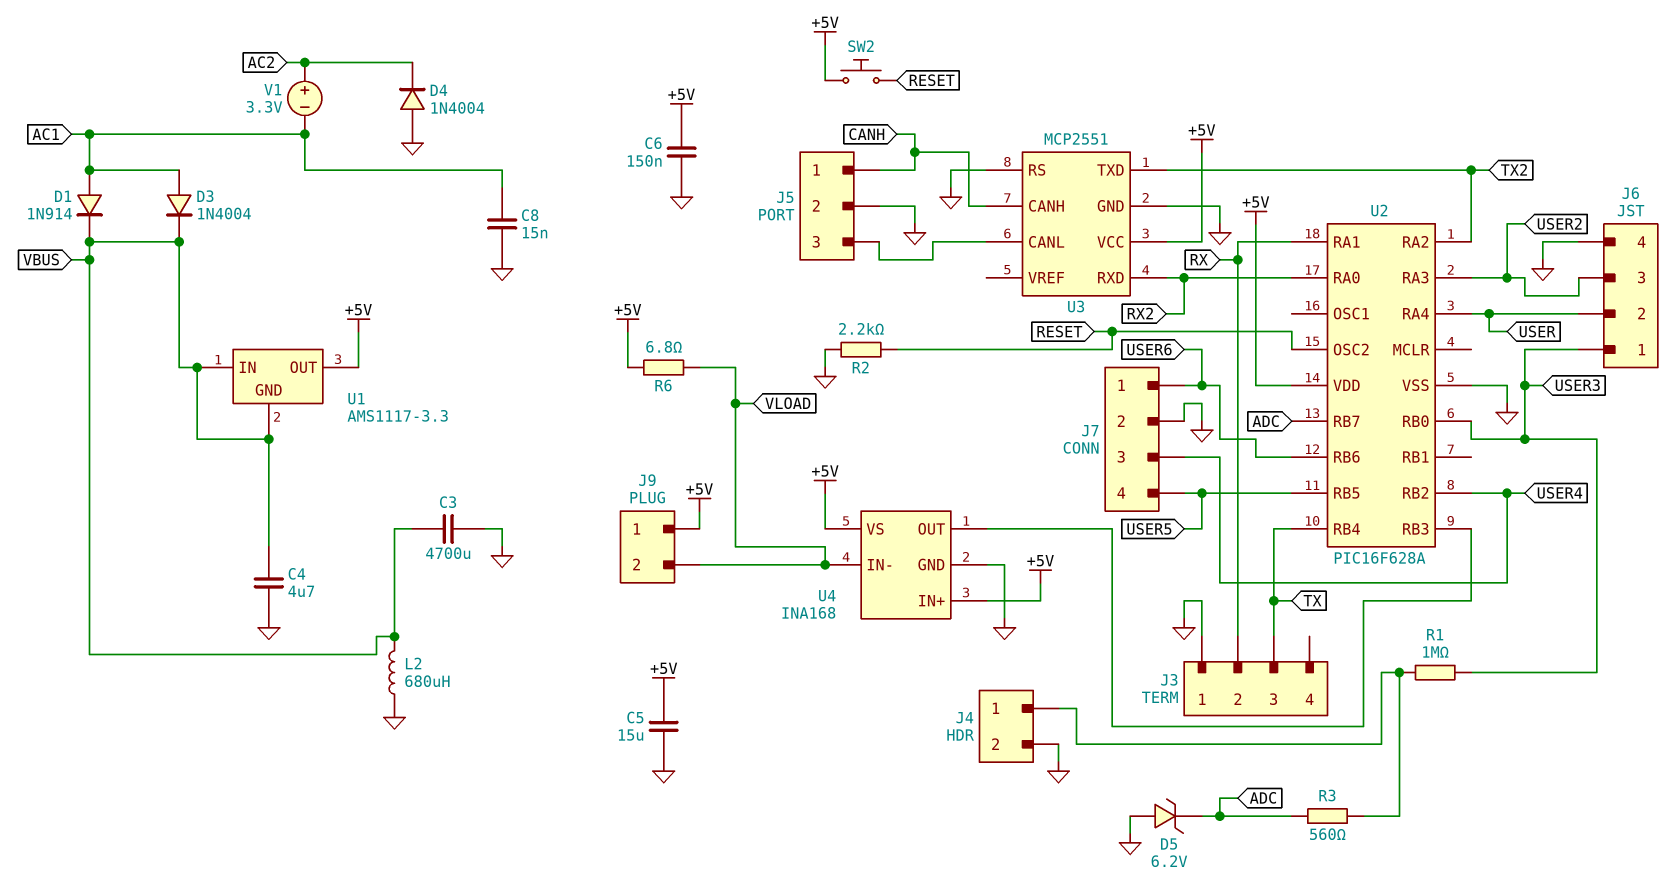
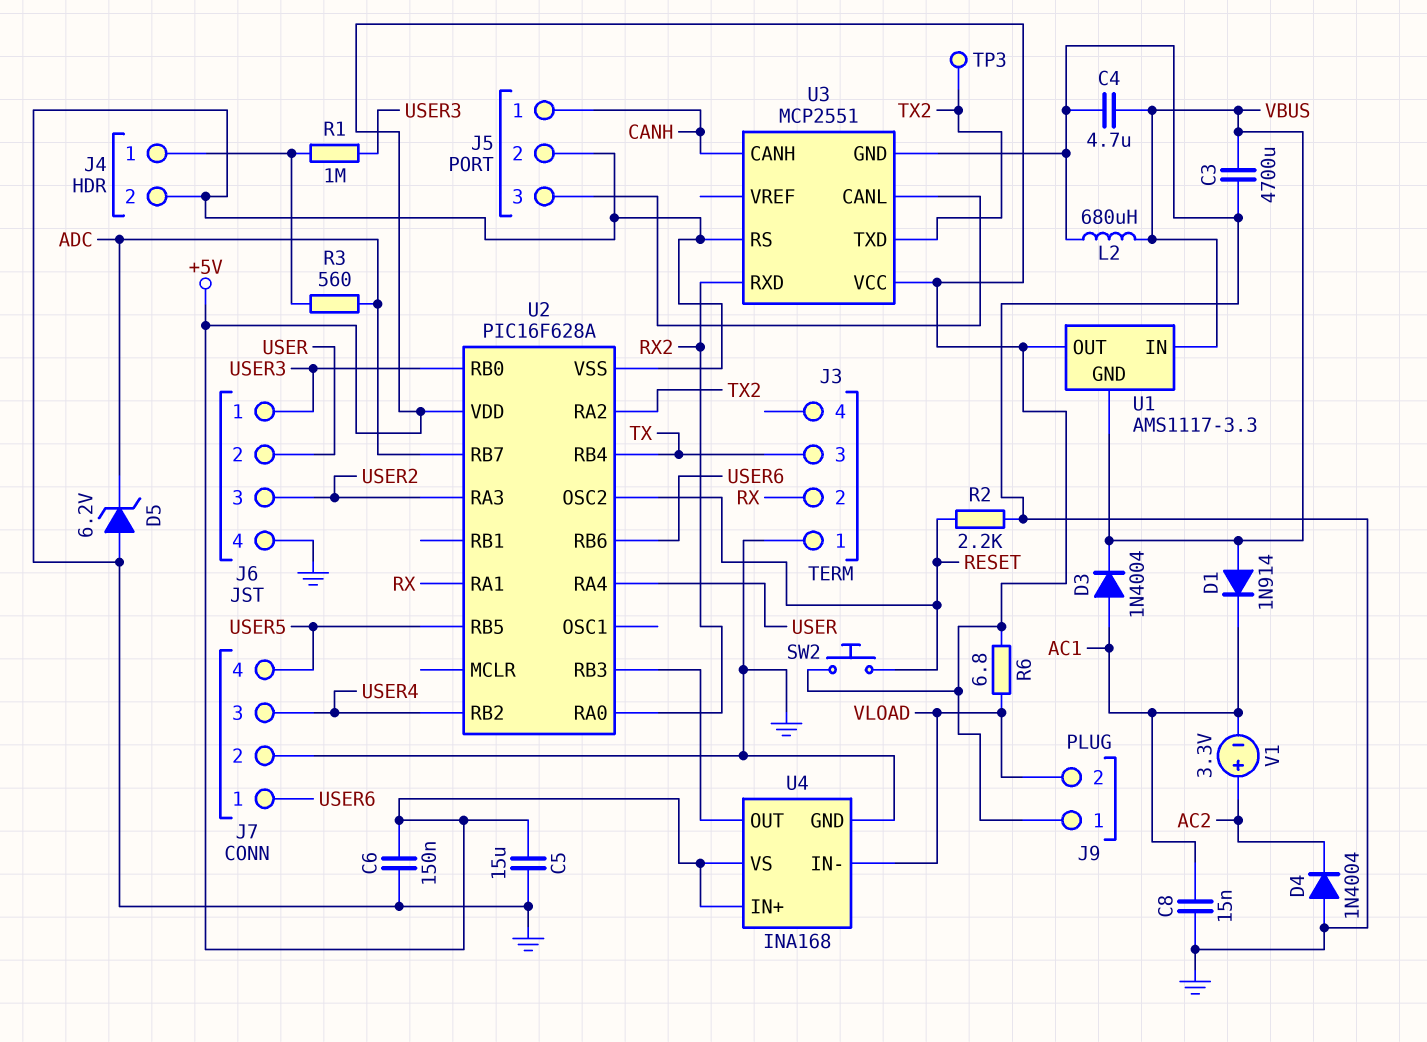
D1: diode 1N914 (A AC1, K VBUS) -> diode 1N914 (A VBUS, K AC1)
TP3: none -> test point (TX2)

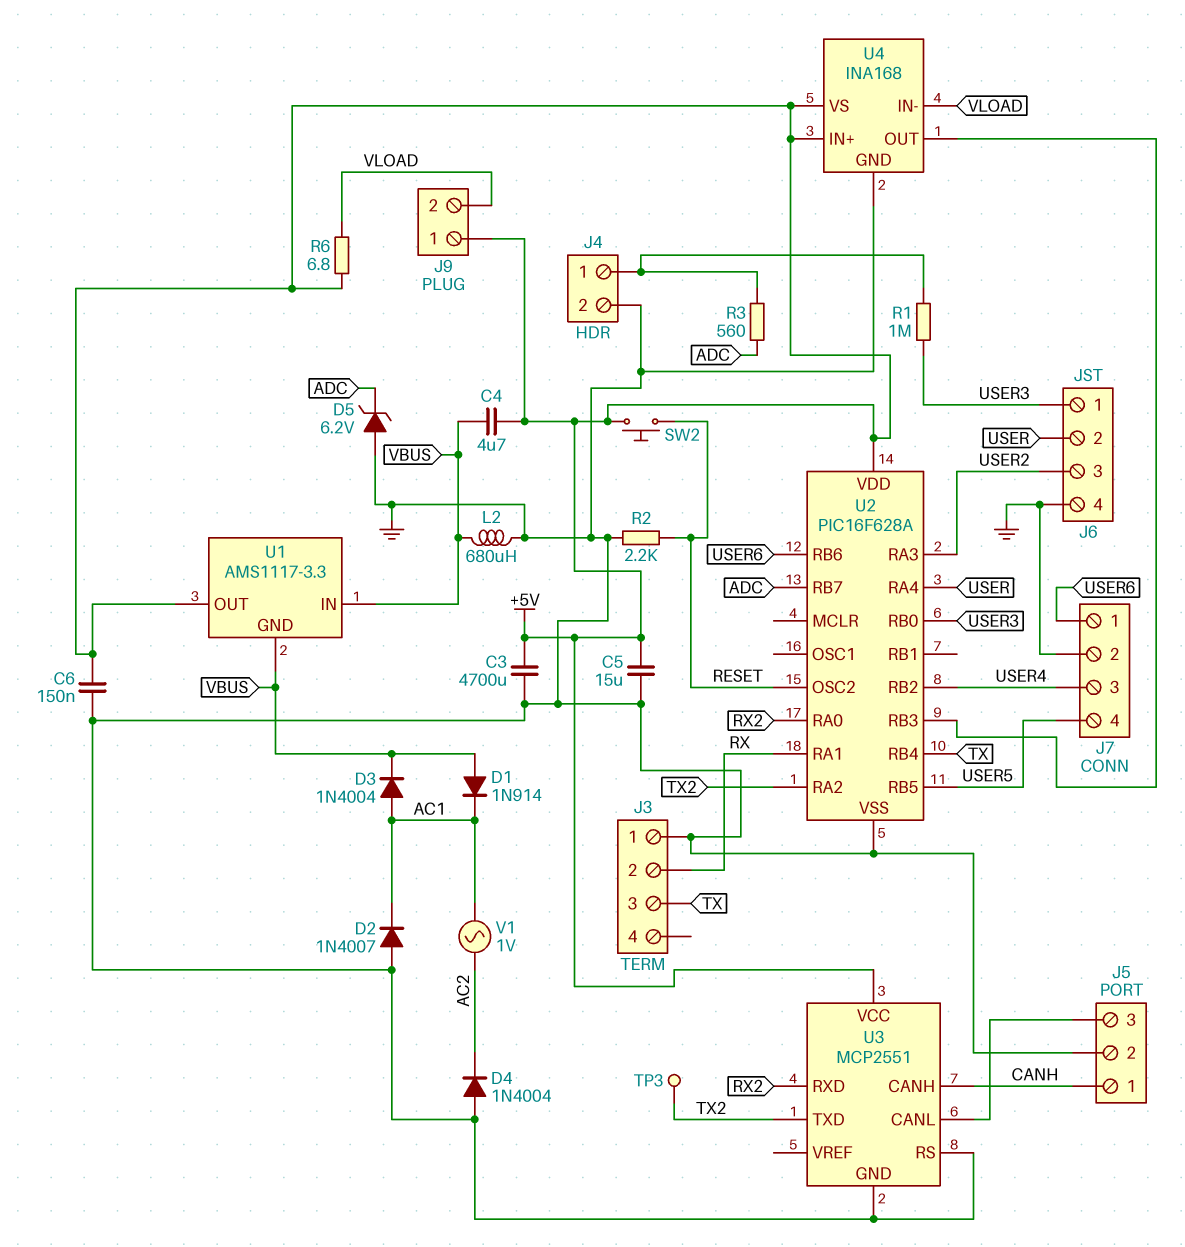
C3: 4700uF (GND, VBUS) -> 4700uF (+5V, GND)
C4: 4.7uF (GND, VBUS) -> 4.7uF (+5V, VBUS)
C8: 15nF (AC1, GND) -> none
D2: none -> diode 1N4007 (A GND, K AC1)
V1: 3.3V (plus AC2, minus AC1) -> AC 1V (AC1, AC2)

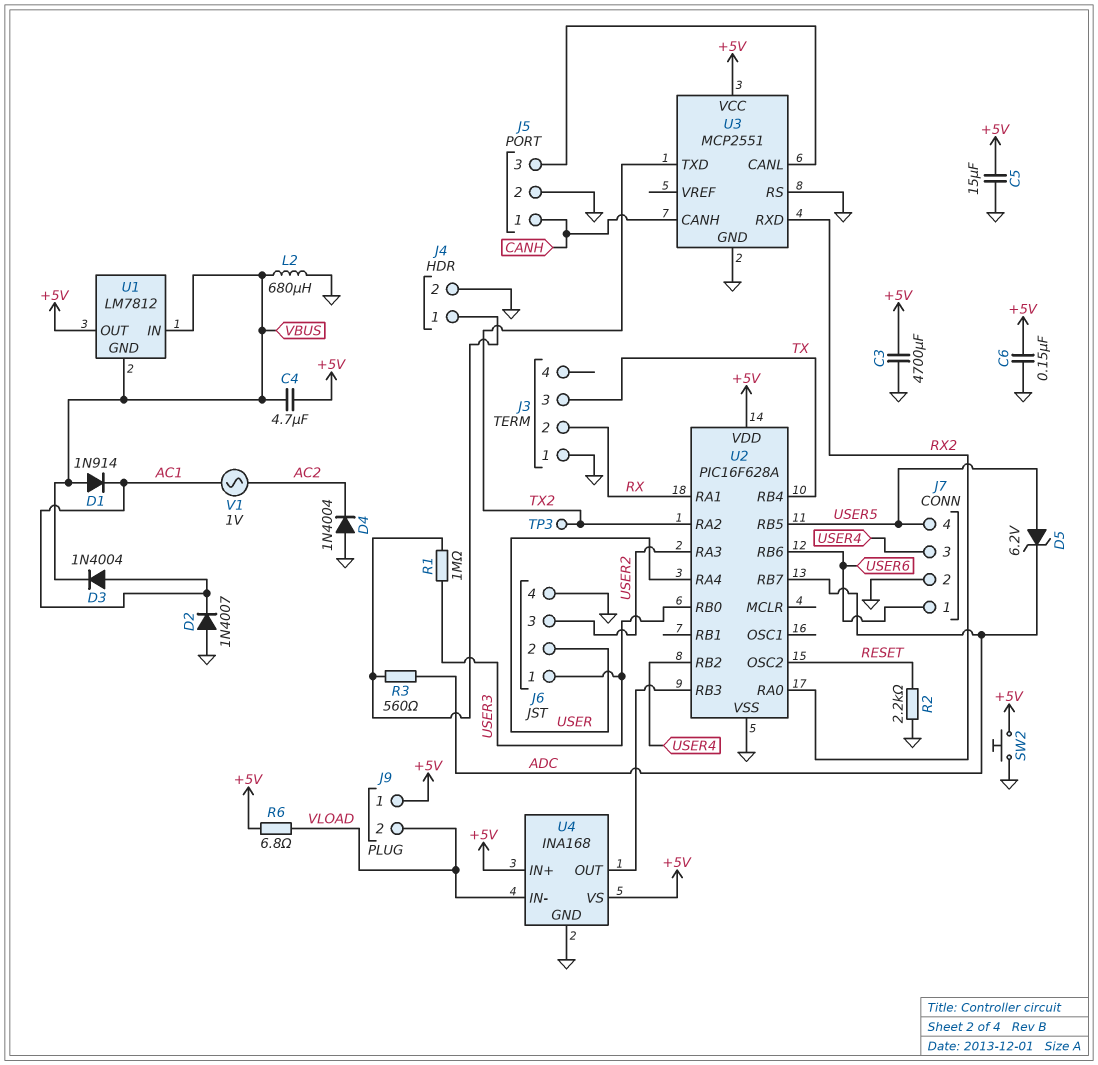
D5: zener 6.2V (A GND, K ADC) -> zener 6.2V (A USER5, K ADC)
SW2: button (+5V, RESET) -> button (+5V, GND)
U1: AMS1117-3.3 -> LM7812

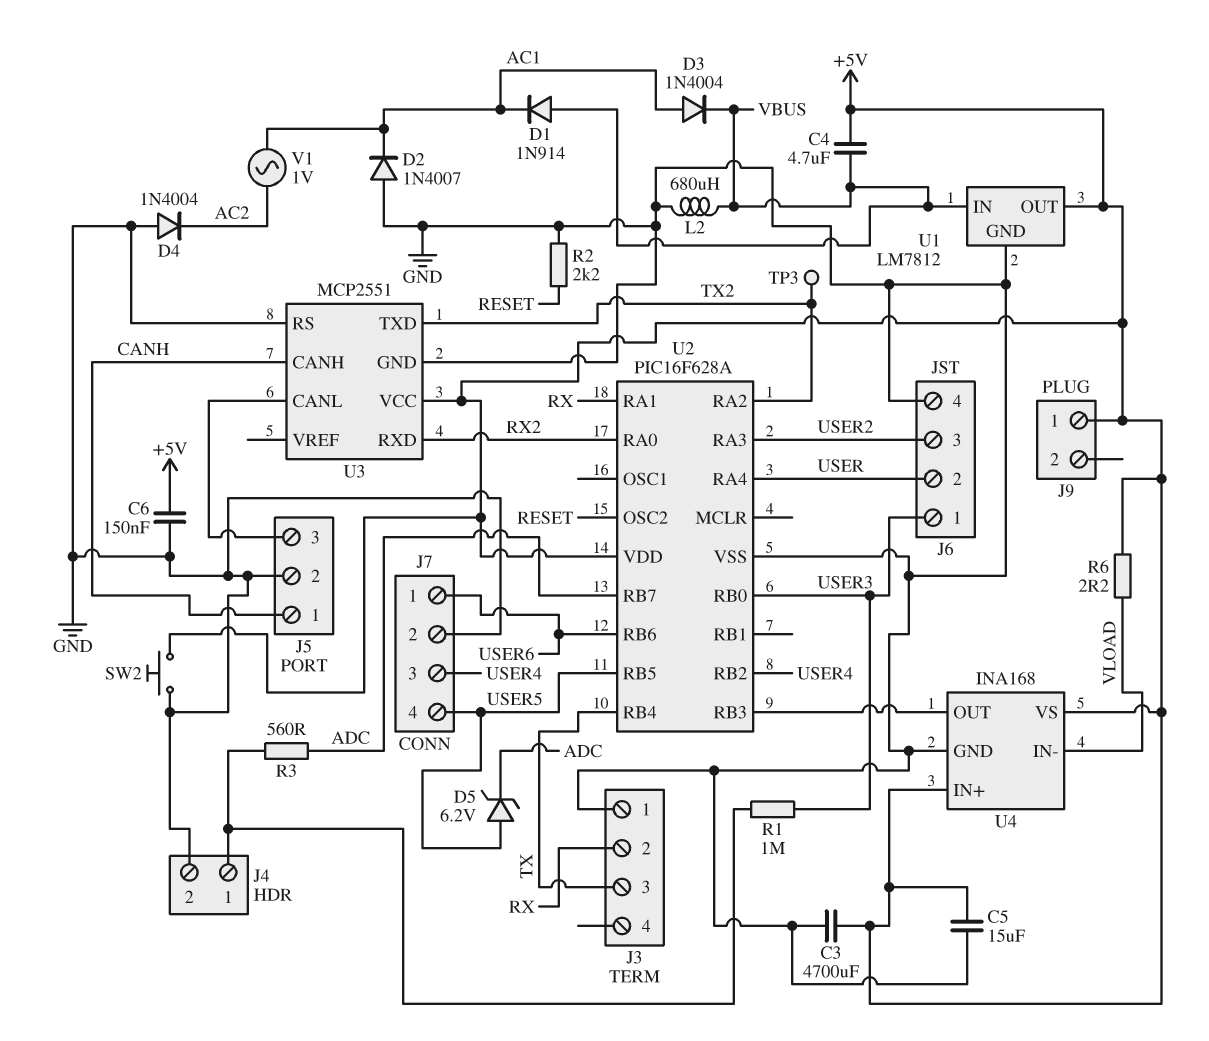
J9 pin 2: VLOAD -> none
R6: 6.8 (+5V, VLOAD) -> 2.2 (+5V, VLOAD)
U1 pin GND: VBUS -> GND

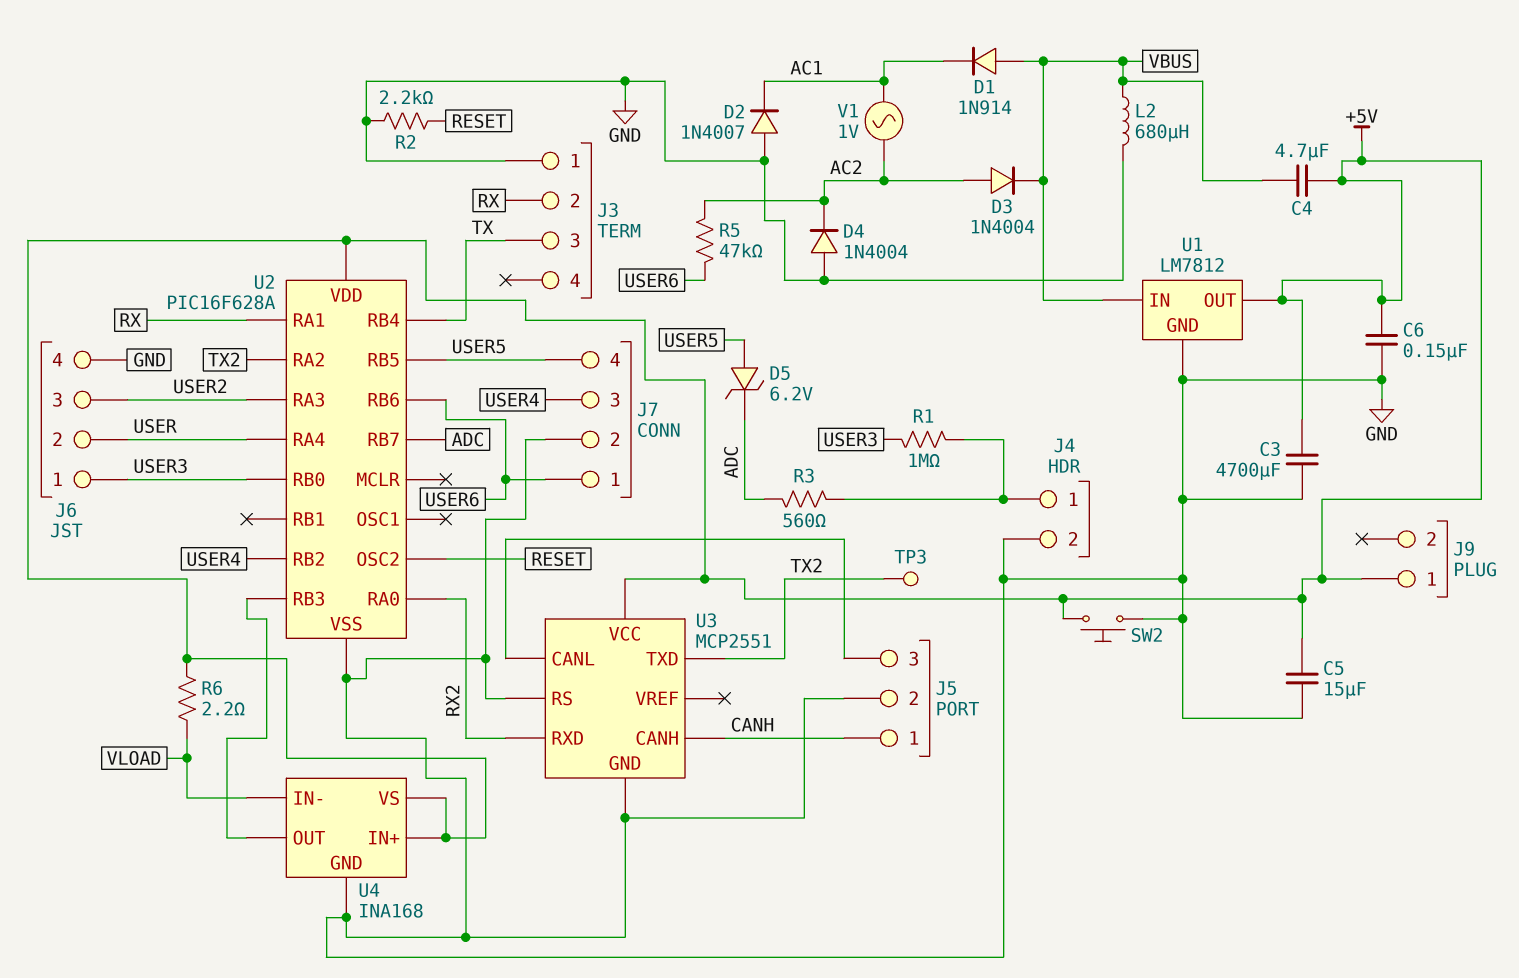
D3: diode 1N4004 (A AC1, K VBUS) -> diode 1N4004 (A AC2, K VBUS)
R5: none -> 47k (AC2, USER6)

